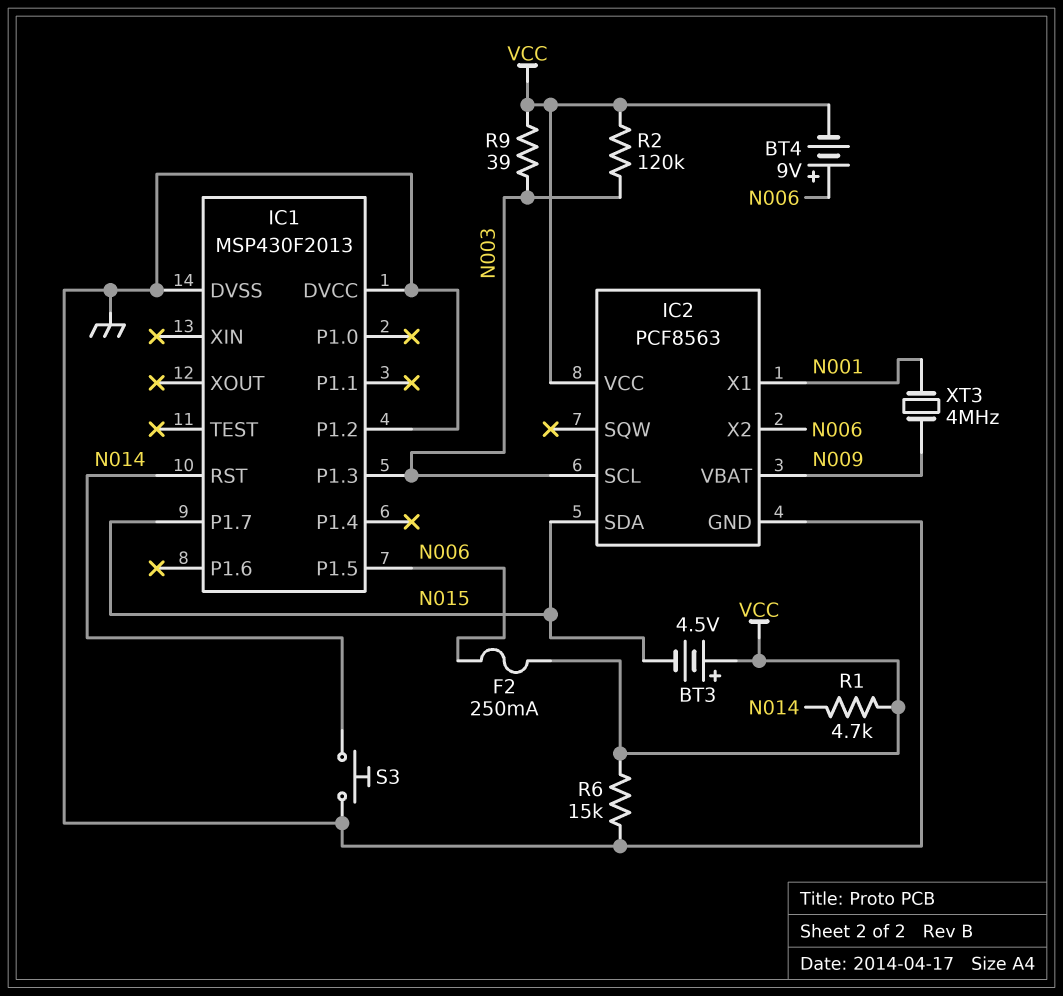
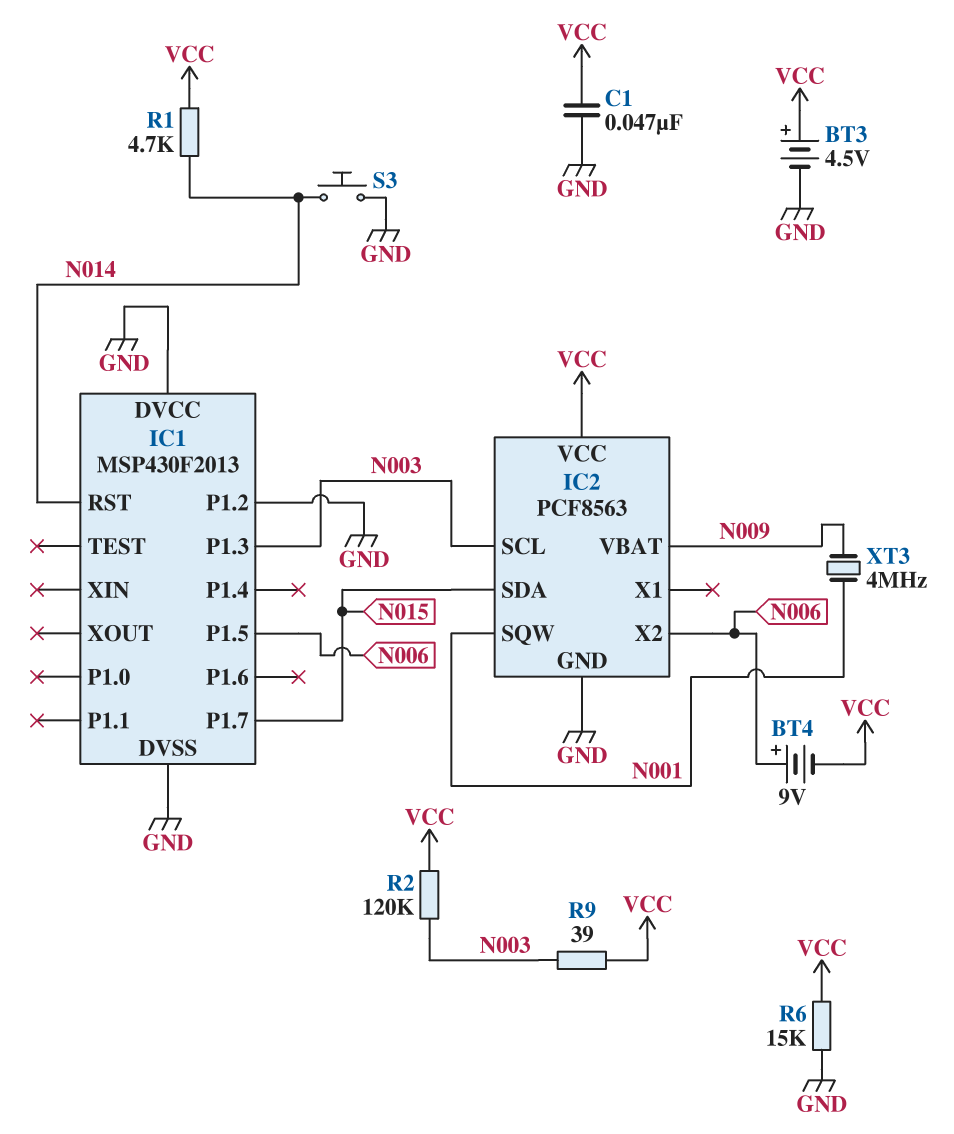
BT3: 4.5V (plus VCC, minus N015) -> 4.5V (plus VCC, minus GND)
C1: none -> 47nF (GND, VCC)
F2: 250mA (N006, VCC) -> none
IC2 pin SQW: none -> N001
IC2 pin X1: N001 -> none

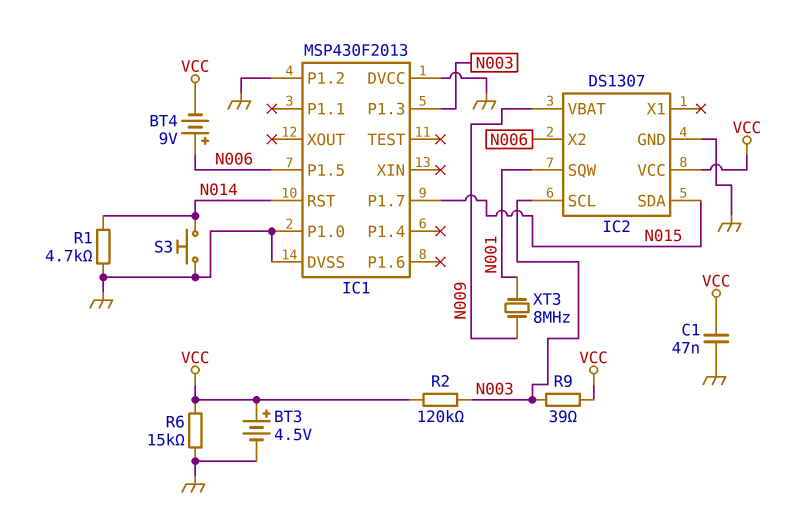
IC1 pin P1.0: none -> GND
IC2: PCF8563 -> DS1307
R1: 4.7k (N014, VCC) -> 4.7k (GND, N014)
XT3: 4MHz (N001, N009) -> 8MHz (N001, N009)

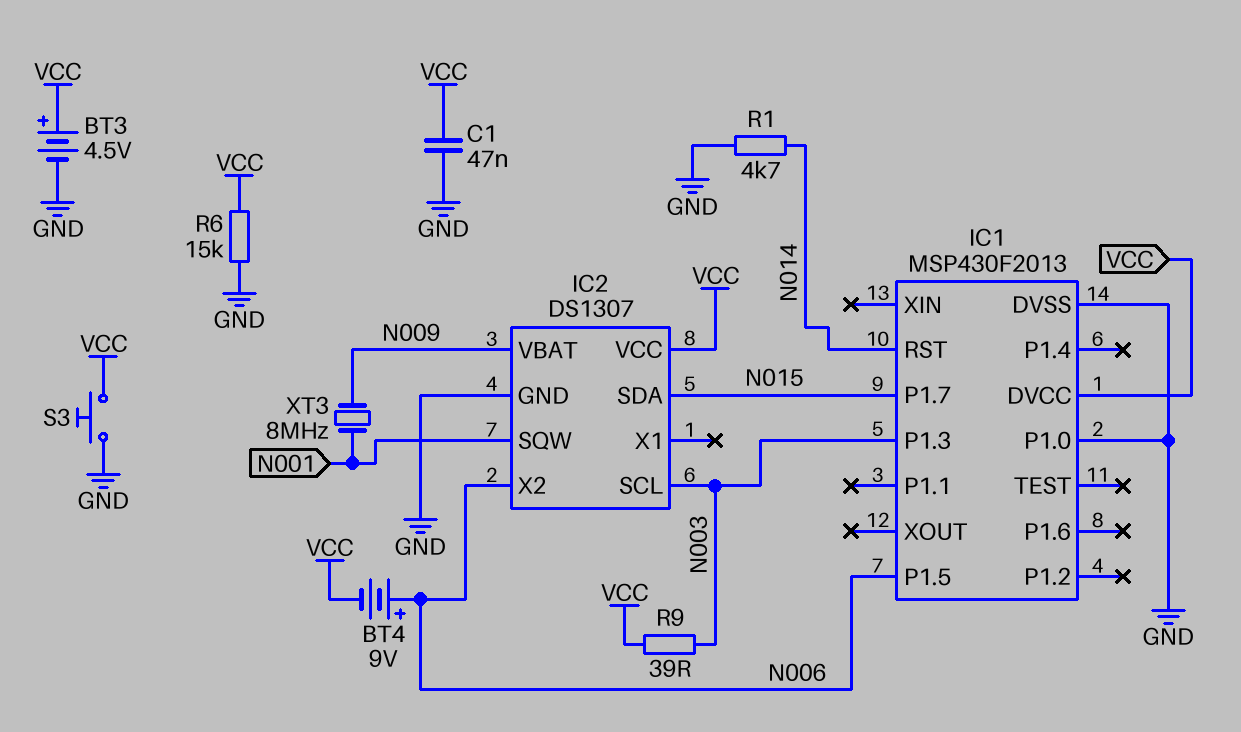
IC1 pin DVCC: GND -> VCC
IC1 pin P1.2: GND -> none
R2: 120k (N003, VCC) -> none
S3: button (GND, N014) -> button (GND, VCC)

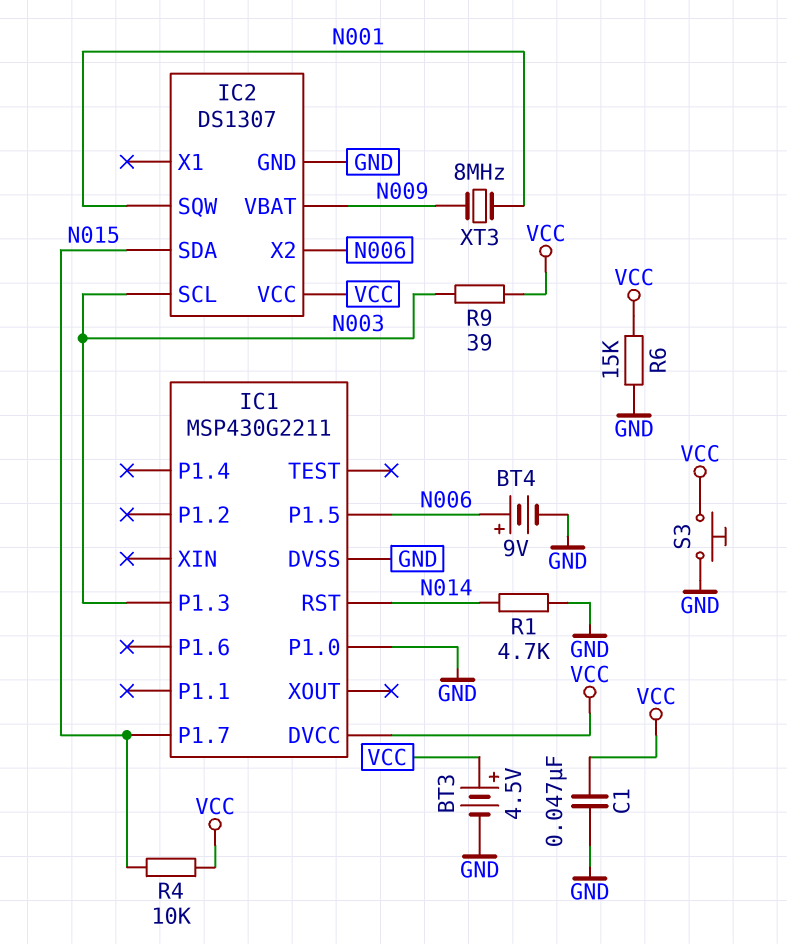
BT4: 9V (plus N006, minus VCC) -> 9V (plus N006, minus GND)
IC1: MSP430F2013 -> MSP430G2211
R4: none -> 10k (N015, VCC)

